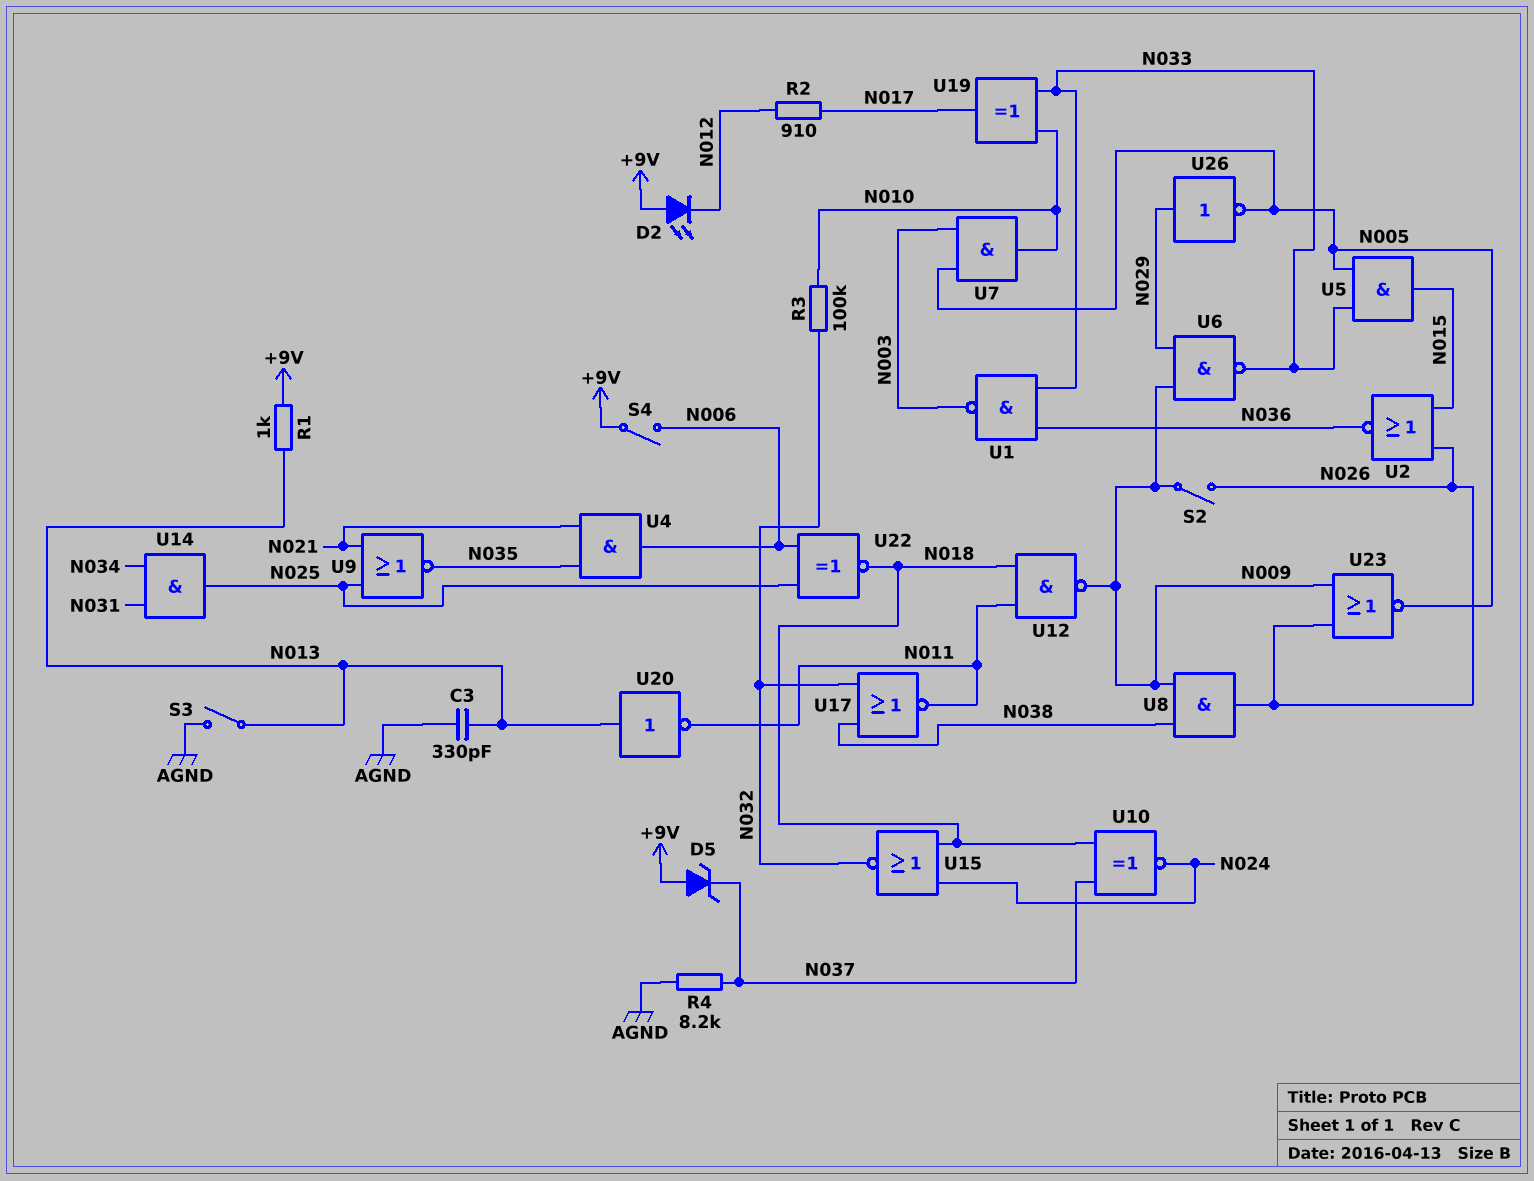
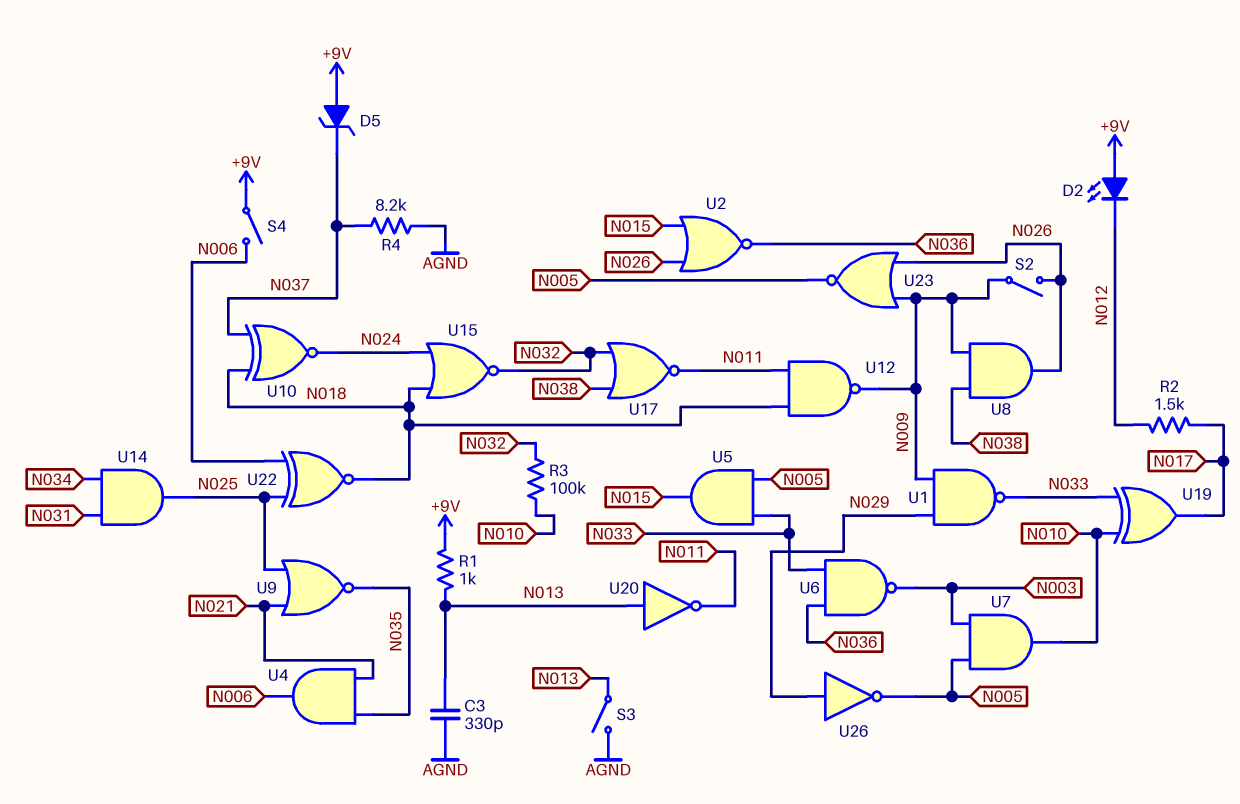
R2: 910 (N012, N017) -> 1.5k (N012, N017)
U1: NAND (in N033, in N036, out N003) -> NAND (in N009, in N029, out N033)
U6: NAND (in N009, in N029, out N033) -> NAND (in N033, in N036, out N003)

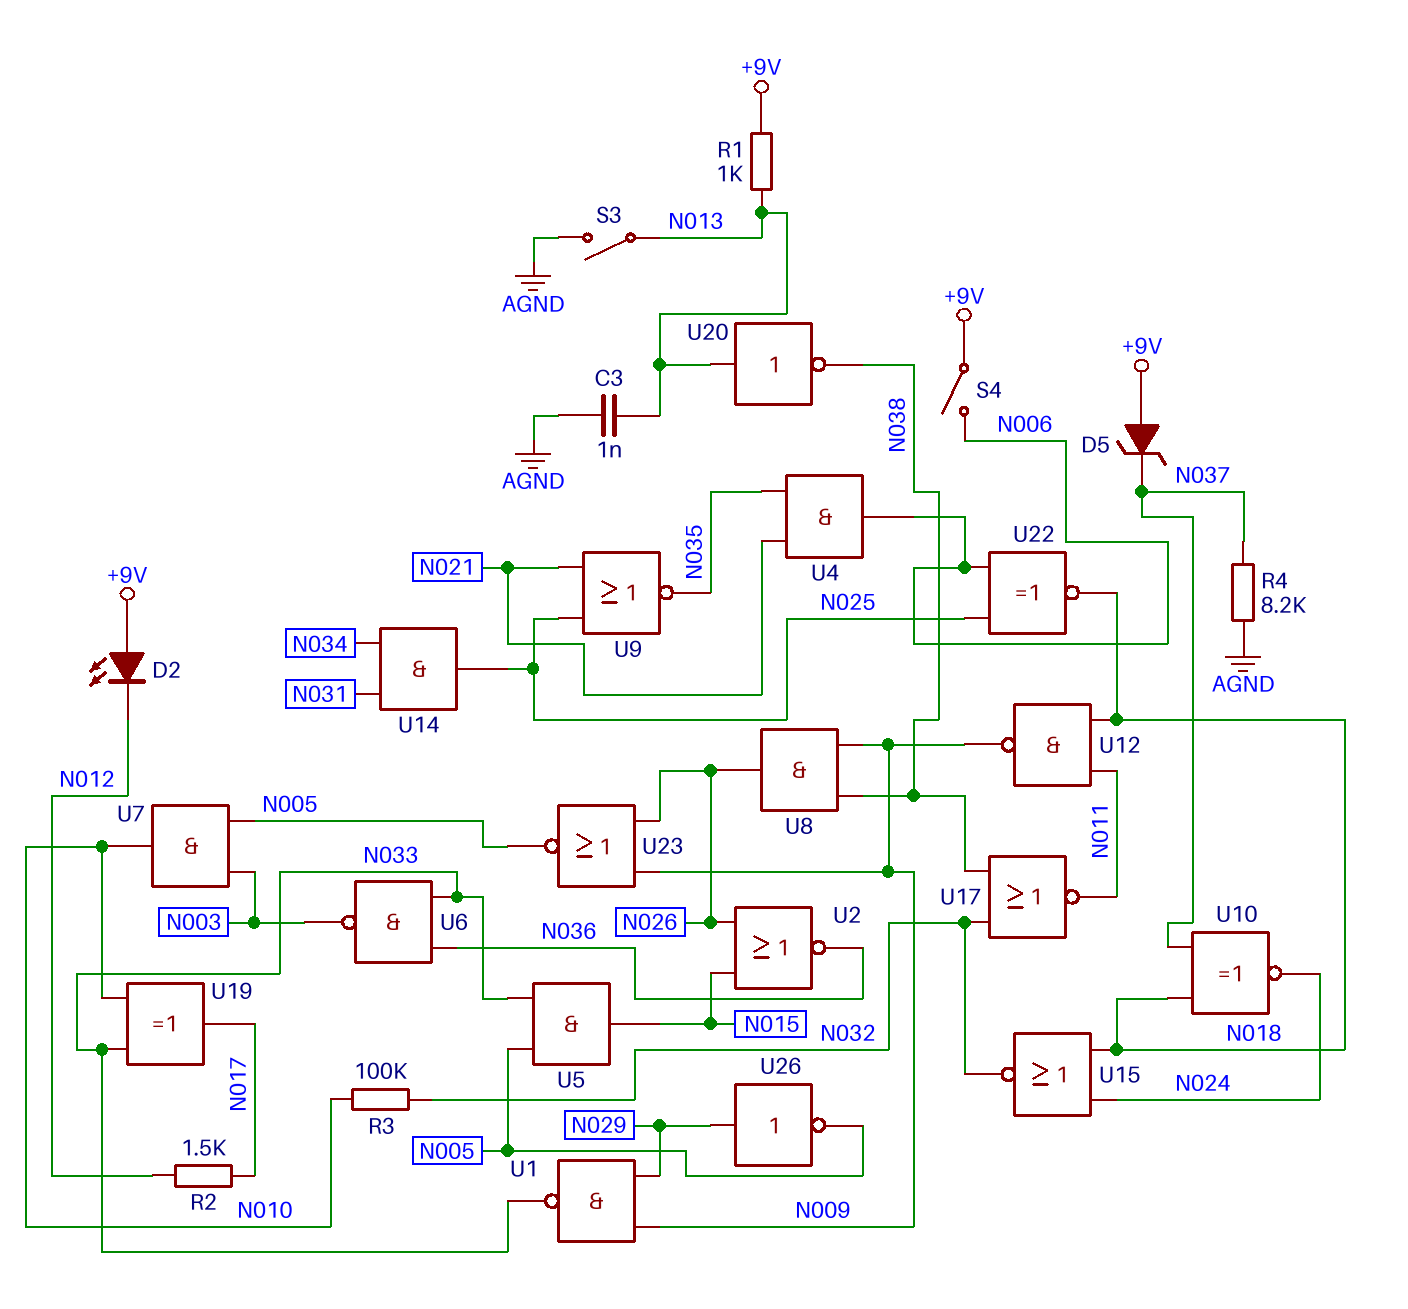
C3: 330pF (AGND, N013) -> 1nF (AGND, N013)
S2: switch (N009, N026) -> none
U20: NOT (in N013, out N011) -> NOT (in N013, out N038)

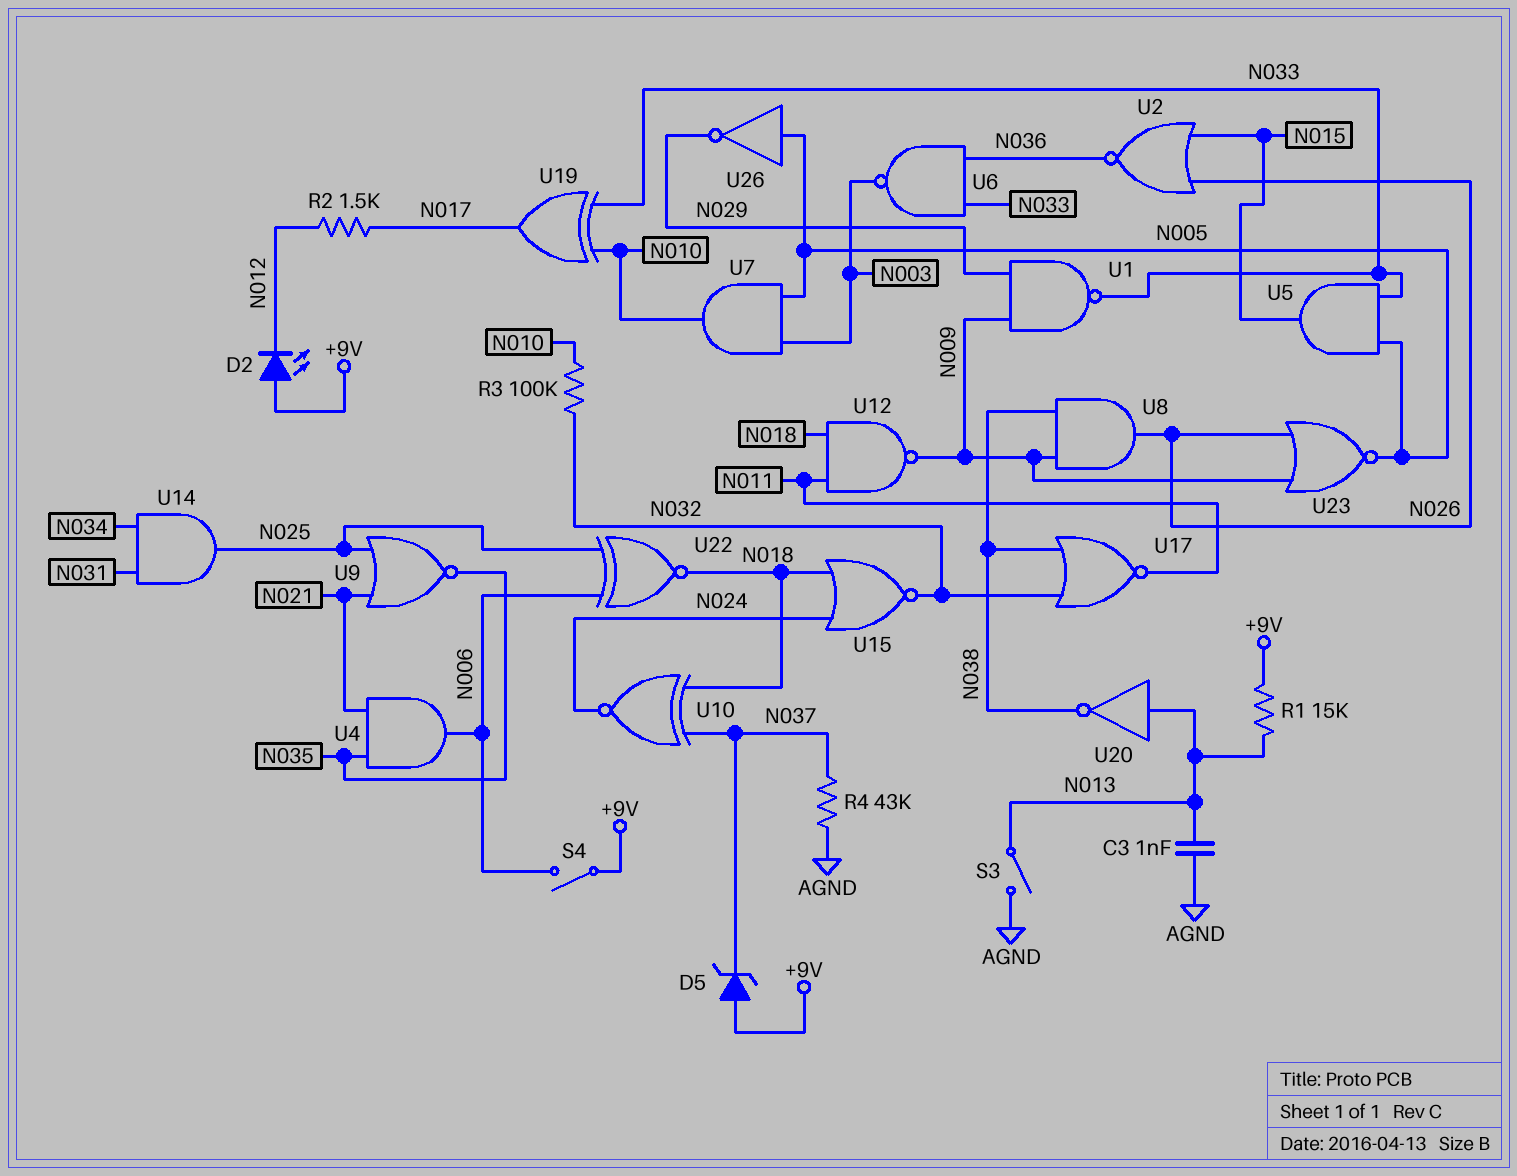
R1: 1k (+9V, N013) -> 15k (+9V, N013)
R4: 8.2k (AGND, N037) -> 43k (AGND, N037)
U26: NOT (in N029, out N005) -> NOT (in N005, out N029)

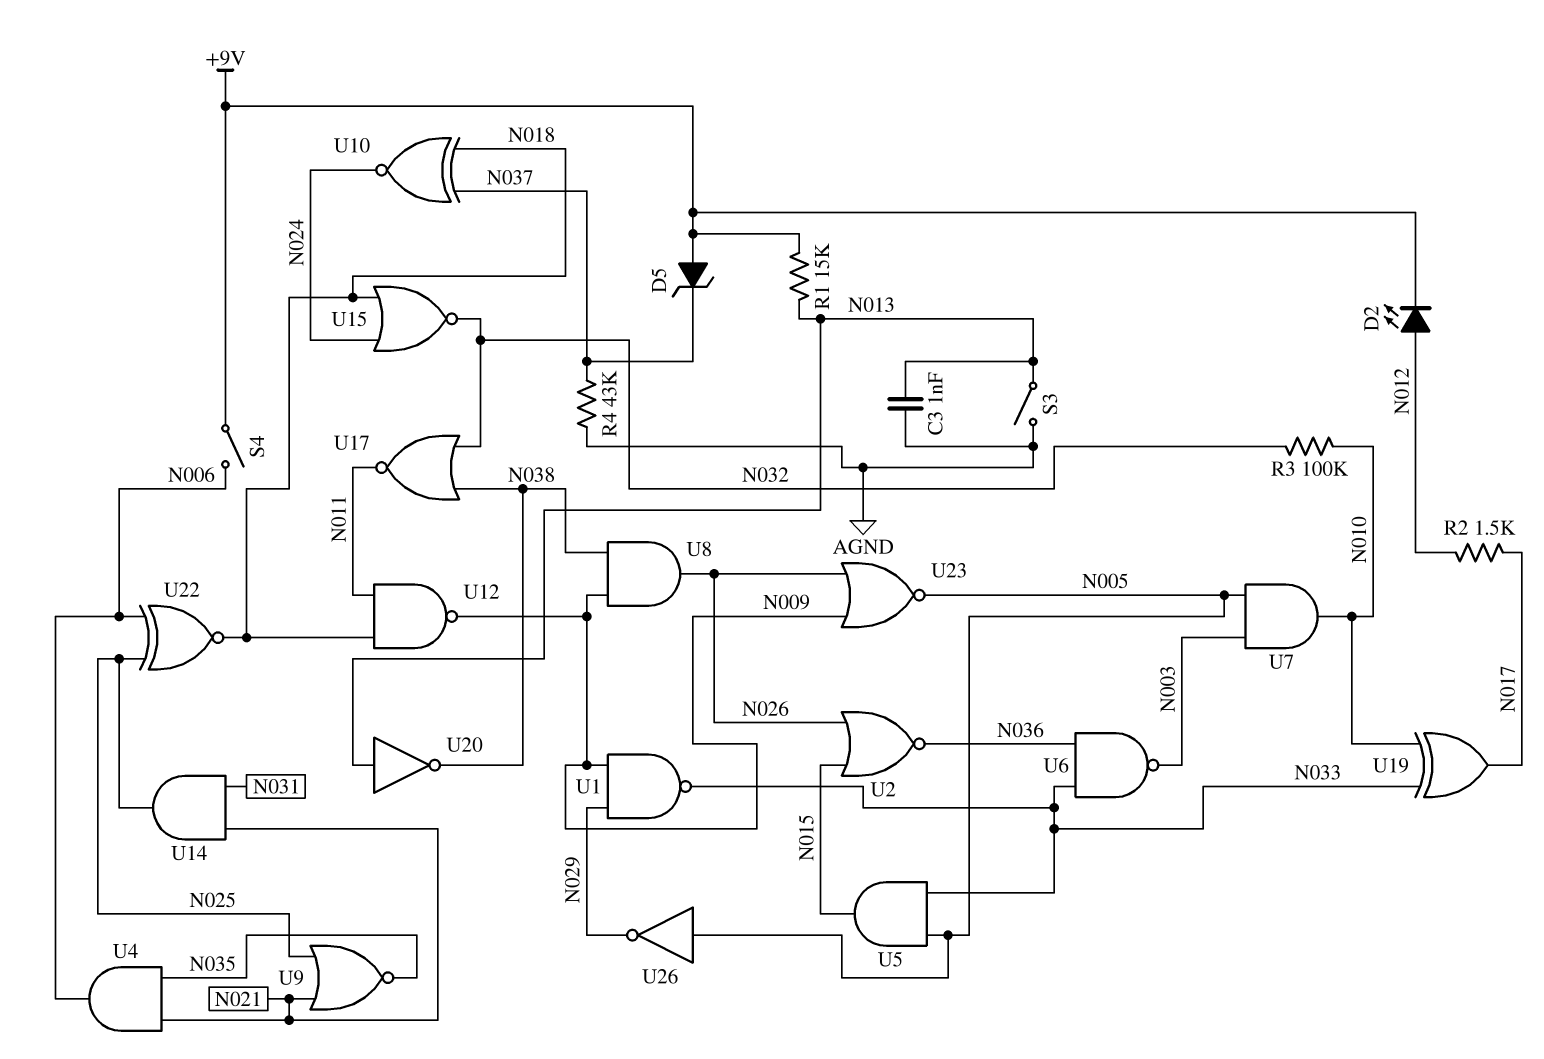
D2: LED (A +9V, K N012) -> LED (A N012, K +9V)
U14: AND (in N031, in N034, out N025) -> AND (in N021, in N031, out N025)

